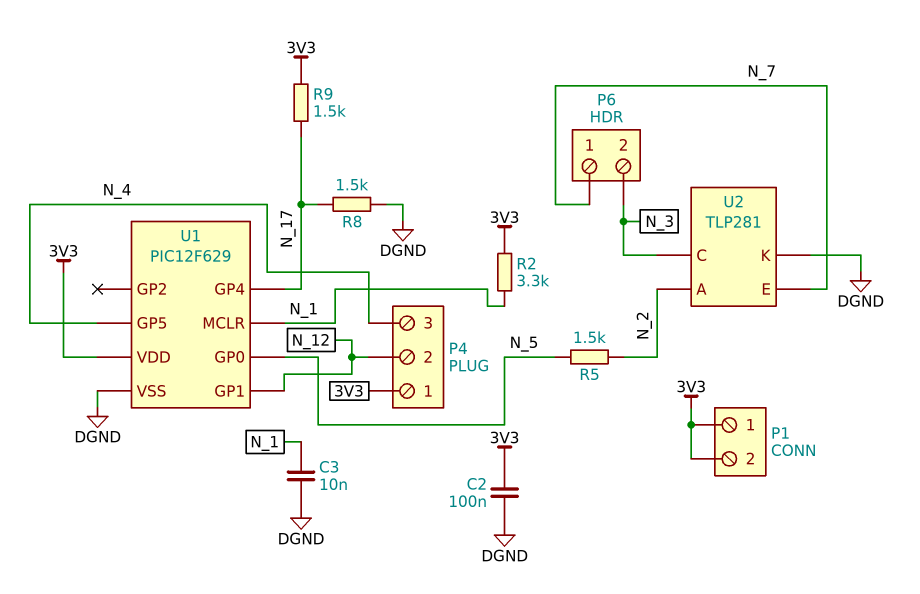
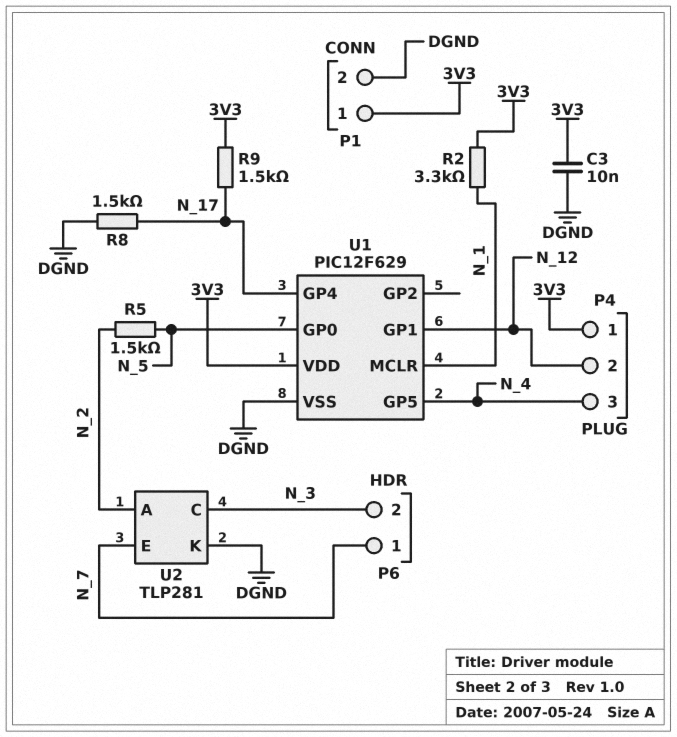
C2: 100nF (3V3, DGND) -> none
C3: 10nF (DGND, N_1) -> 10nF (3V3, DGND)
P1 pin 2: 3V3 -> DGND

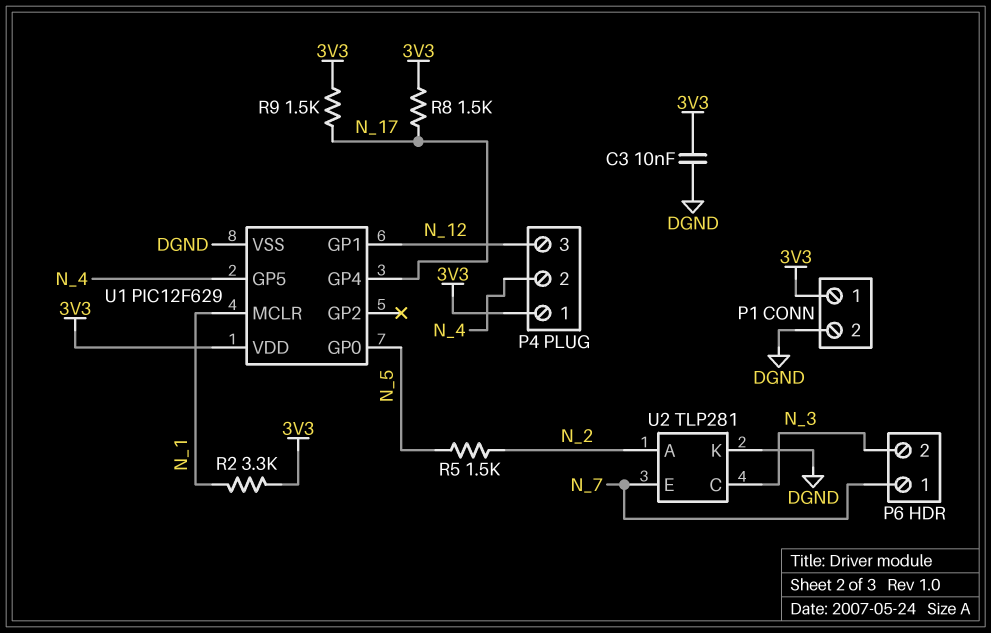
P4 pin 2: N_12 -> N_4
P4 pin 3: N_4 -> N_12
R8: 1.5k (DGND, N_17) -> 1.5k (3V3, N_17)

